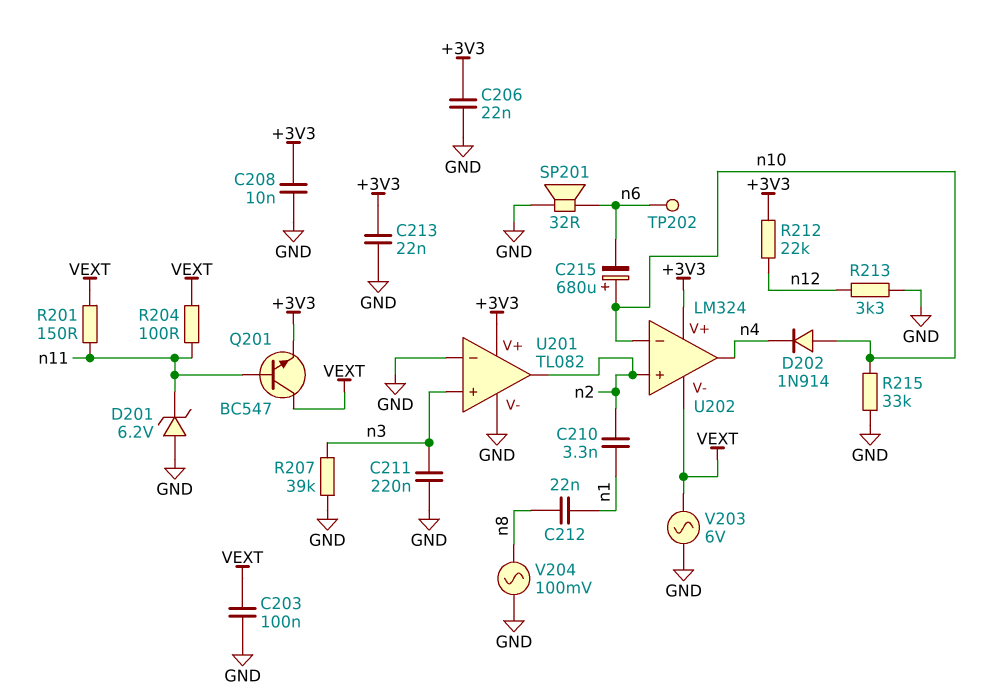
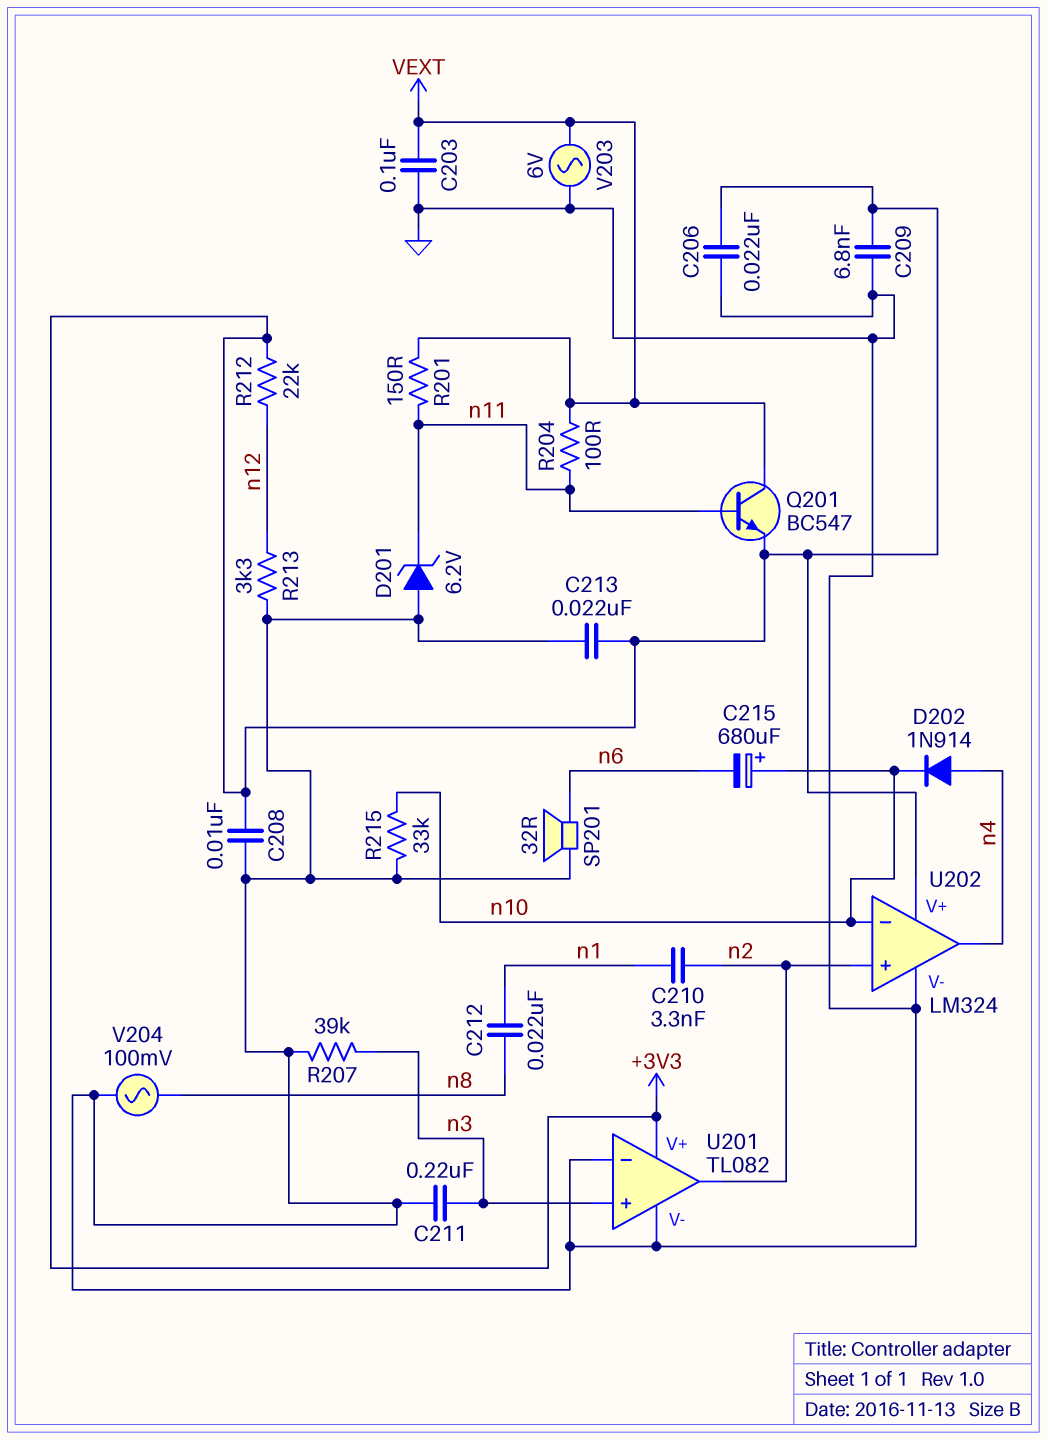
C209: none -> 6.8nF (+3V3, GND)
D202: diode 1N914 (A n10, K n4) -> diode 1N914 (A n4, K n10)
TP202: test point (n6) -> none
U202 pin V-: VEXT -> GND

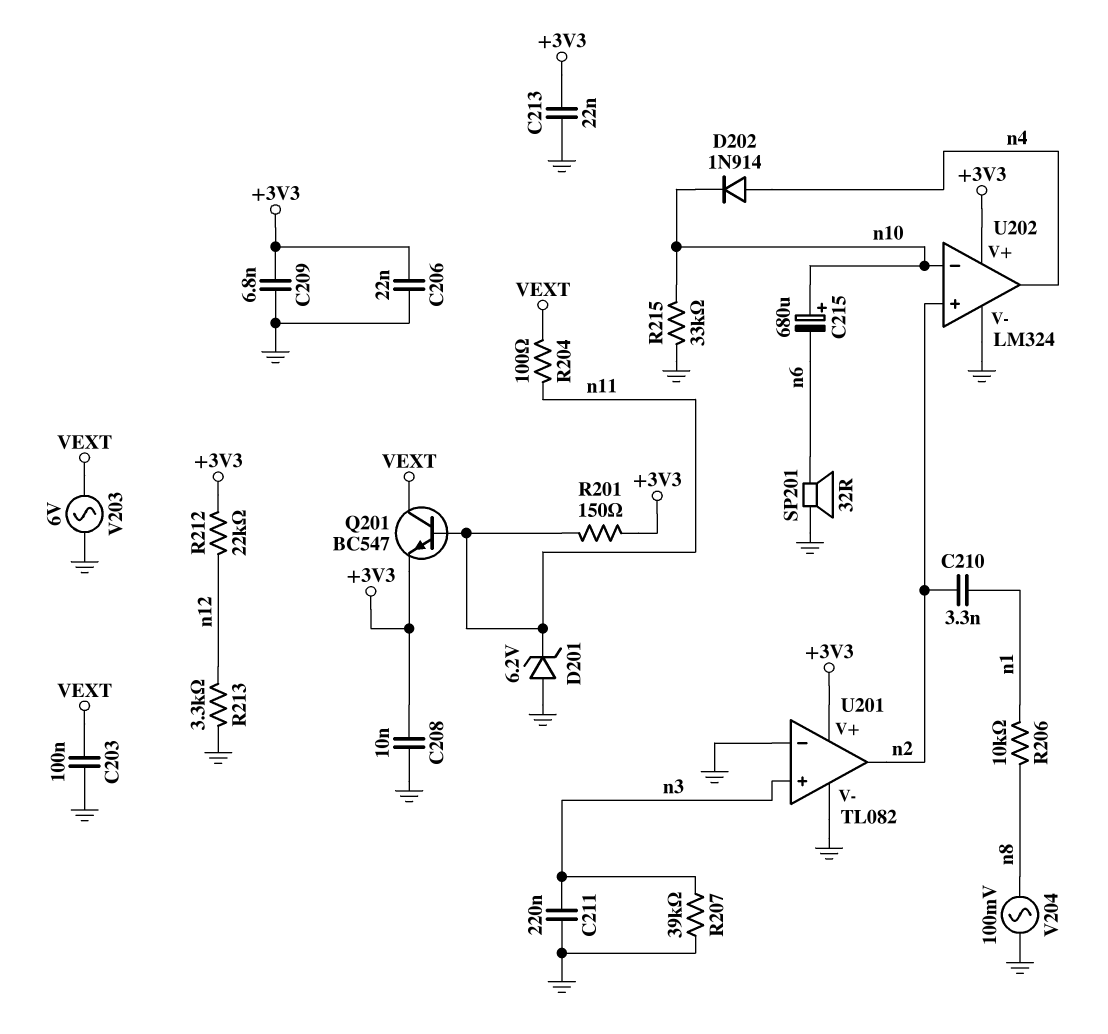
C212: 22nF (n1, n8) -> none
R201: 150 (VEXT, n11) -> 150 (+3V3, n11)
R206: none -> 10k (n1, n8)

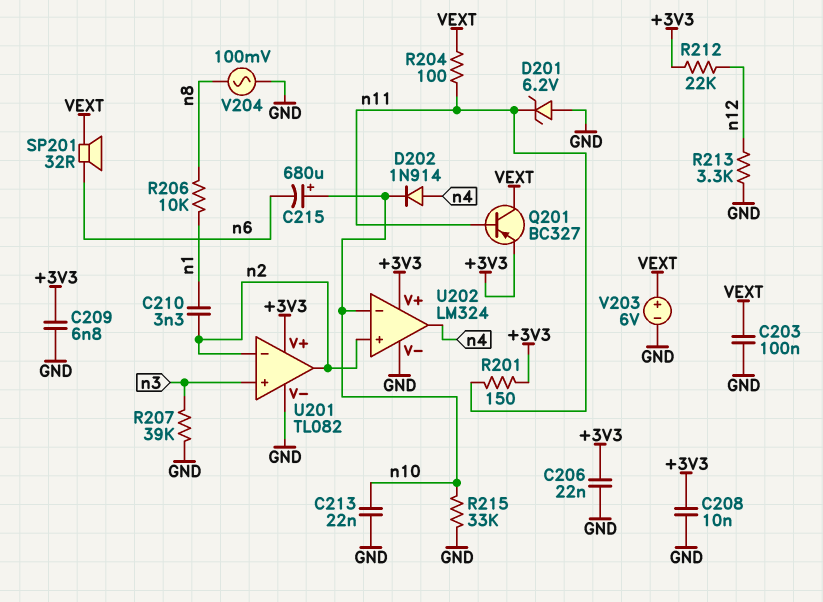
C211: 220nF (GND, n3) -> none
C213: 22nF (+3V3, GND) -> 22nF (GND, n10)
Q201: NPN BC547 (B n11, C VEXT, E +3V3) -> PNP BC327 (B n11, C VEXT, E +3V3)
SP201: speaker 32R (GND, n6) -> speaker 32R (VEXT, n6)
U201 pin in-: GND -> n2
V203: AC 6V (GND, VEXT) -> 6V (plus VEXT, minus GND)

